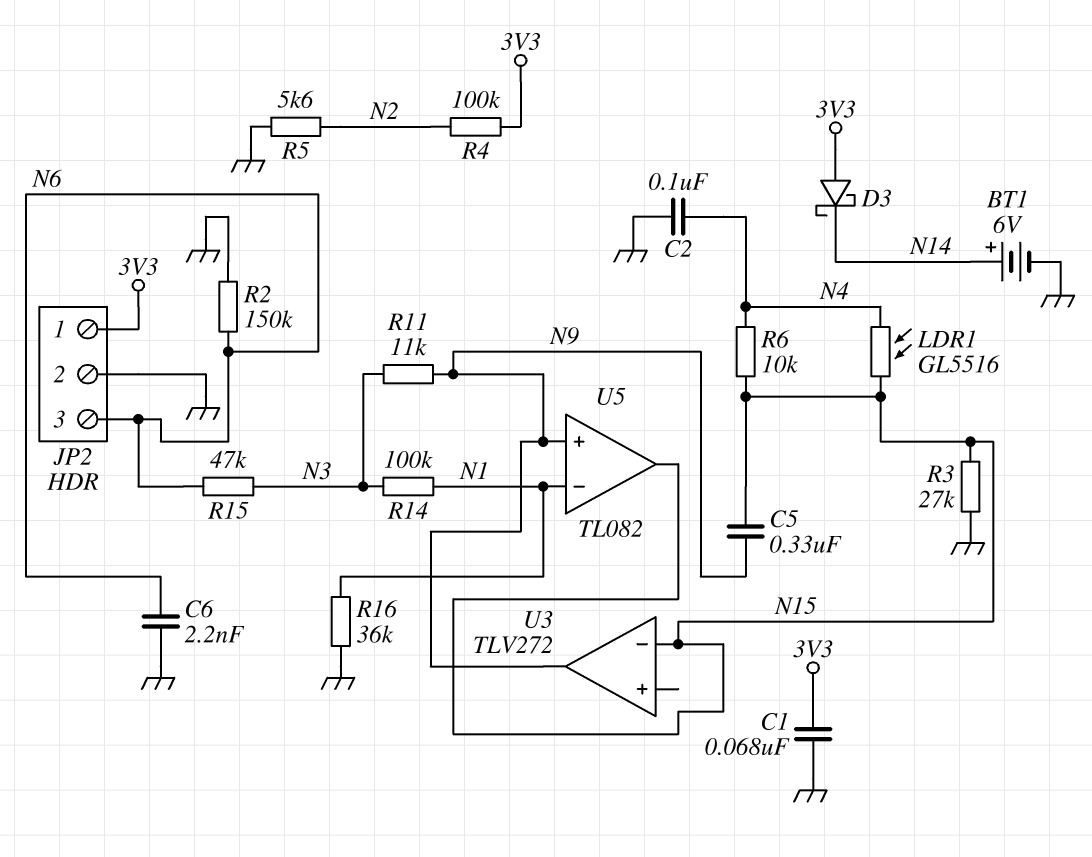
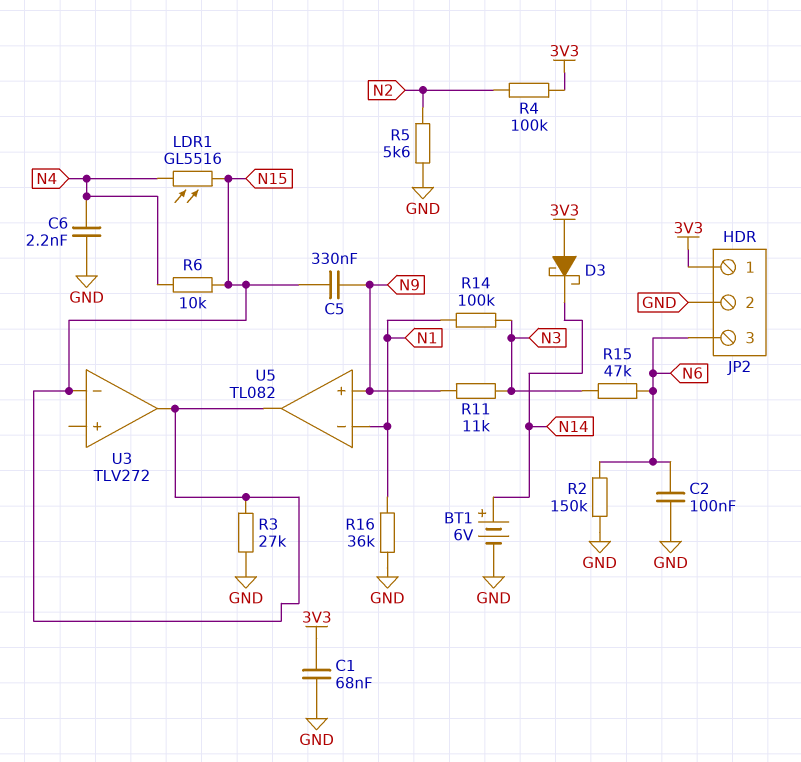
C2: 100nF (GND, N4) -> 100nF (GND, N6)
C6: 2.2nF (GND, N6) -> 2.2nF (GND, N4)
U3 pin out: N9 -> N15

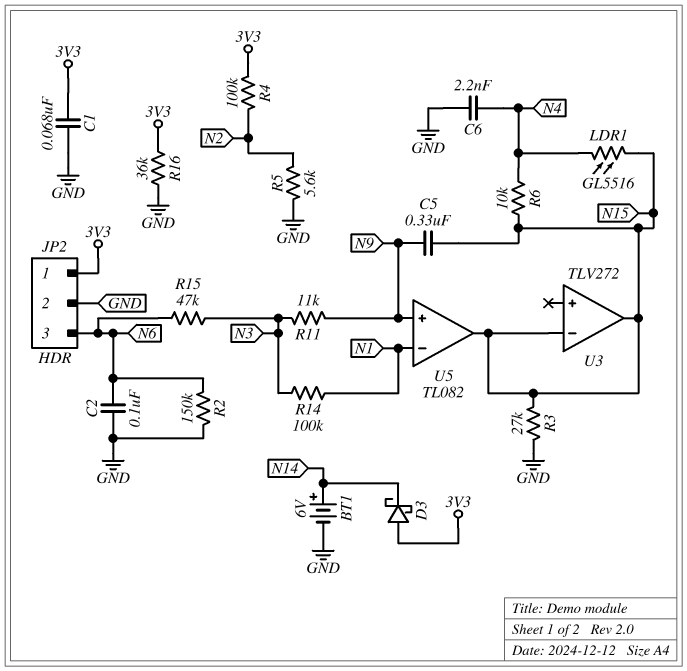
R16: 36k (GND, N1) -> 36k (3V3, GND)

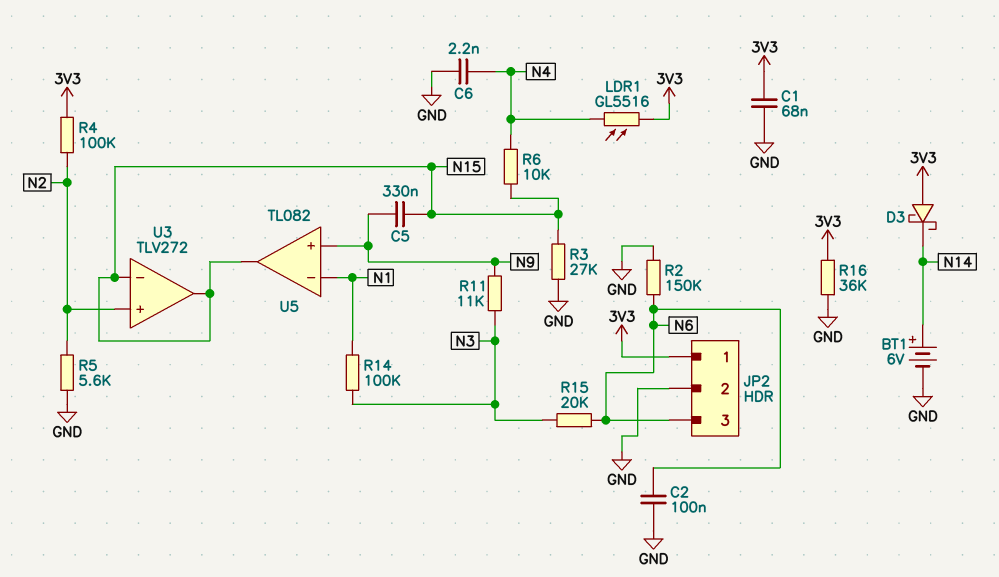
LDR1: GL5516 (N4, N15) -> GL5516 (3V3, N4)
R15: 47k (N3, N6) -> 20k (N3, N6)
U3 pin in+: none -> N2

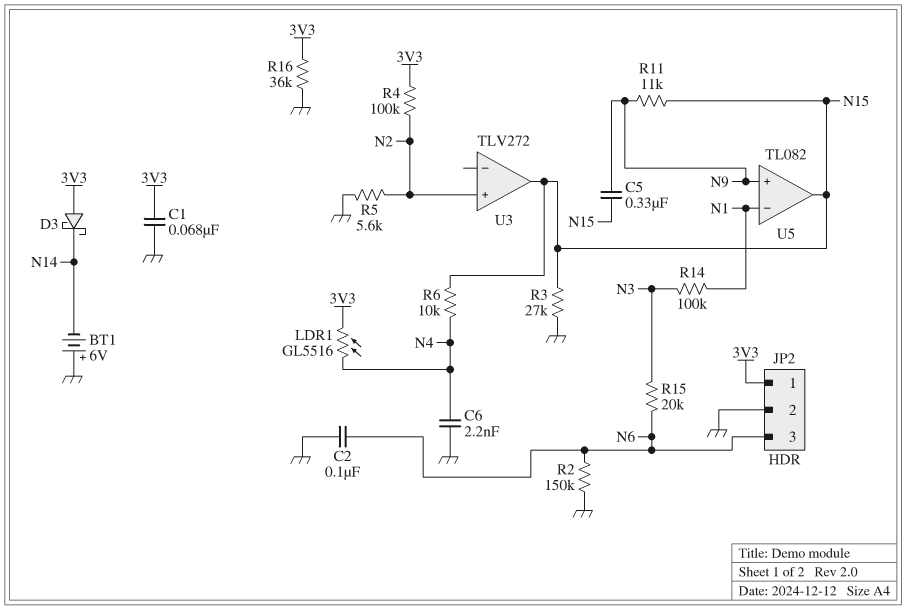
BT1: 6V (plus N14, minus GND) -> 6V (plus GND, minus N14)
R11: 11k (N3, N9) -> 11k (N9, N15)
U3 pin in-: N15 -> none

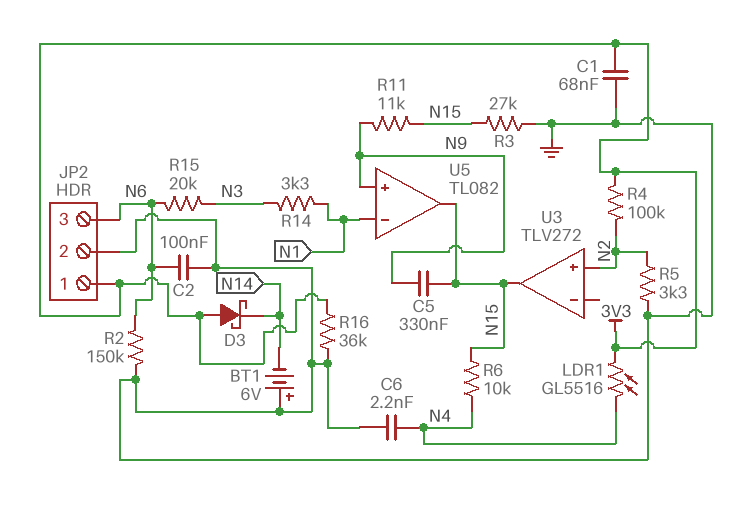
R5: 5.6k (GND, N2) -> 3.3k (GND, N2)
R14: 100k (N1, N3) -> 3.3k (N1, N3)

